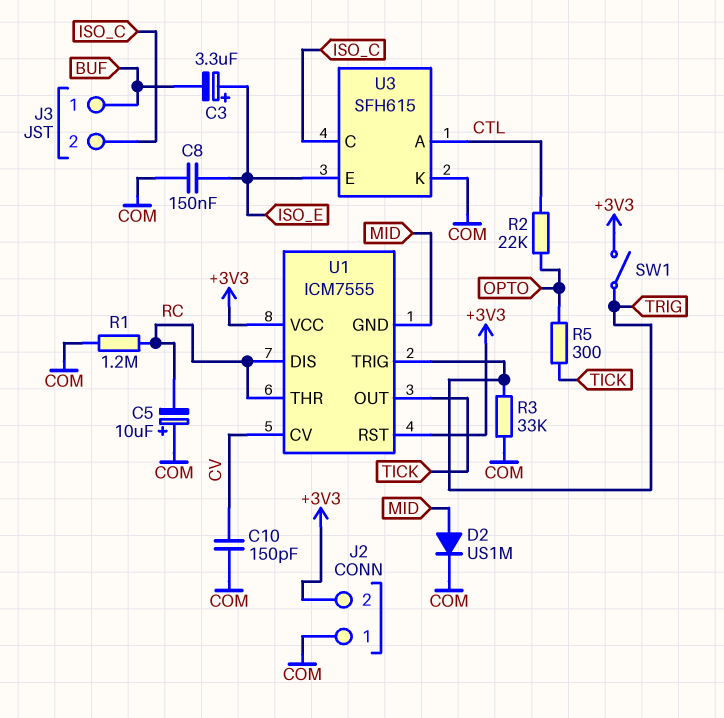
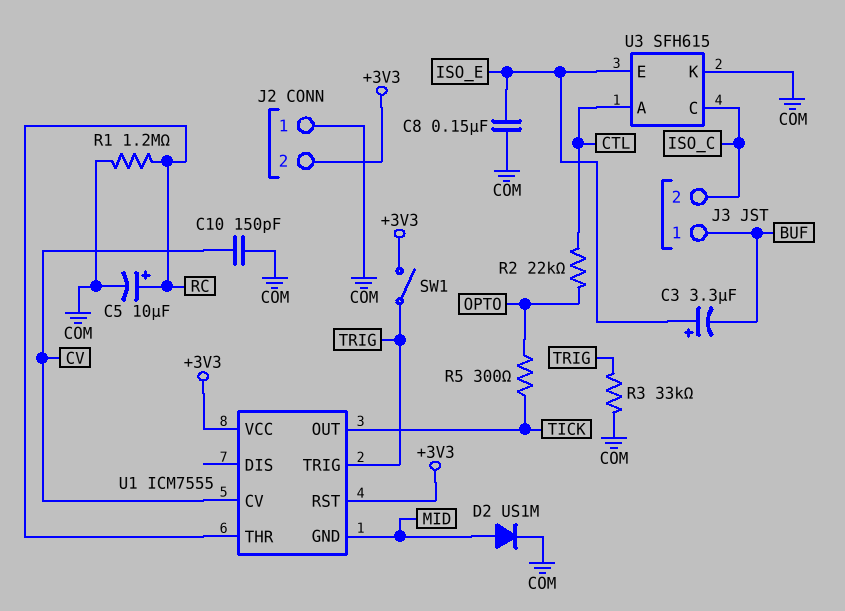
C5: 10uF (plus COM, minus RC) -> 10uF (plus RC, minus COM)
U1 pin DIS: RC -> none

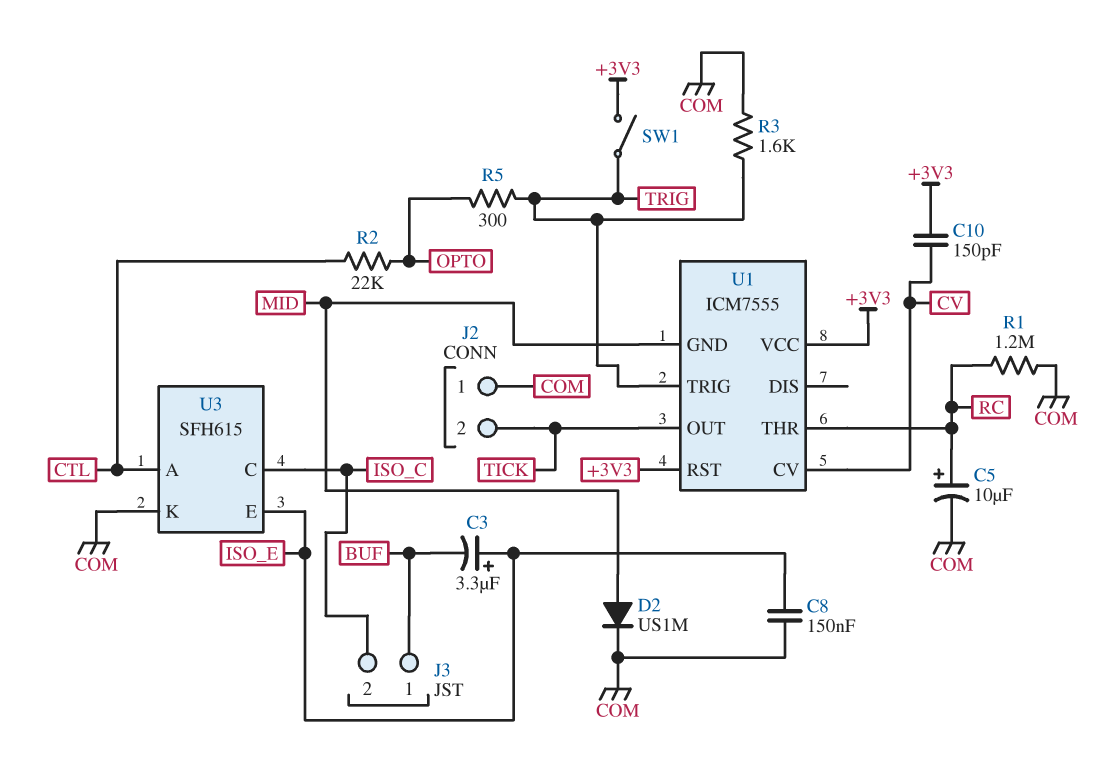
C10: 150pF (COM, CV) -> 150pF (+3V3, CV)
J2 pin 2: +3V3 -> TICK
R3: 33k (COM, TRIG) -> 1.6k (COM, TRIG)
R5: 300 (OPTO, TICK) -> 300 (OPTO, TRIG)

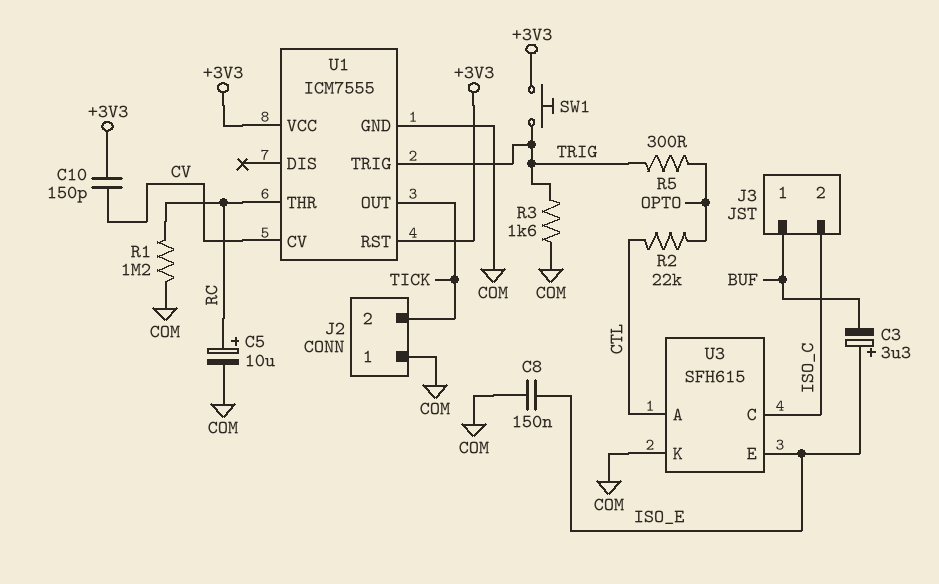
D2: diode US1M (A MID, K COM) -> none
SW1: switch (+3V3, TRIG) -> button (+3V3, TRIG)
U1 pin GND: MID -> COM

